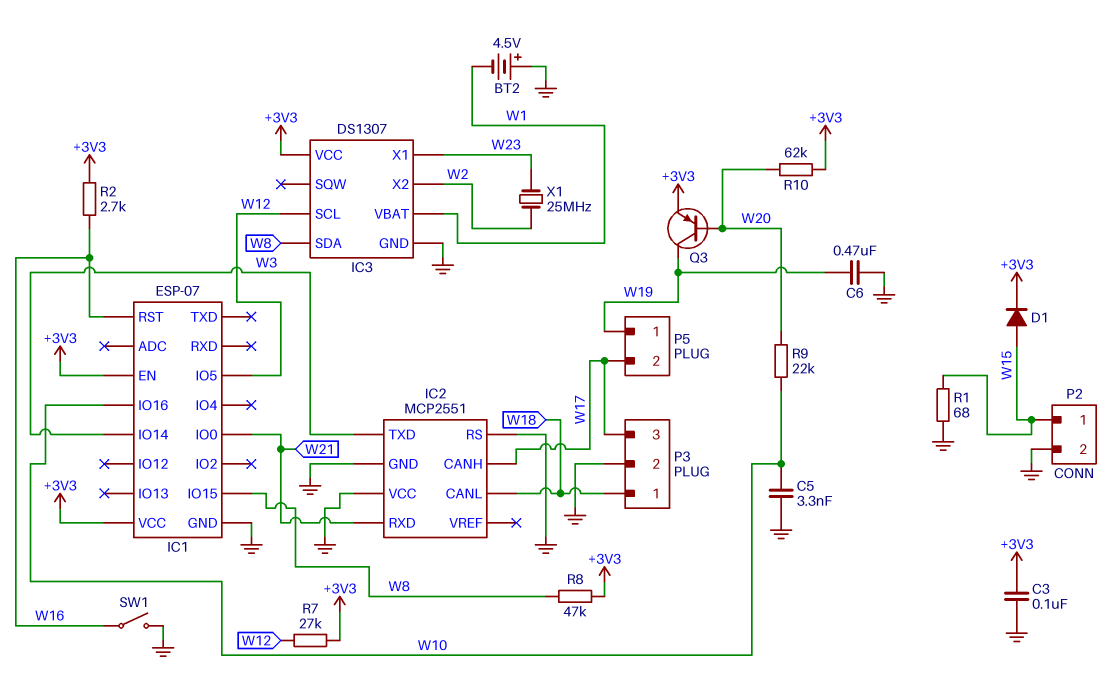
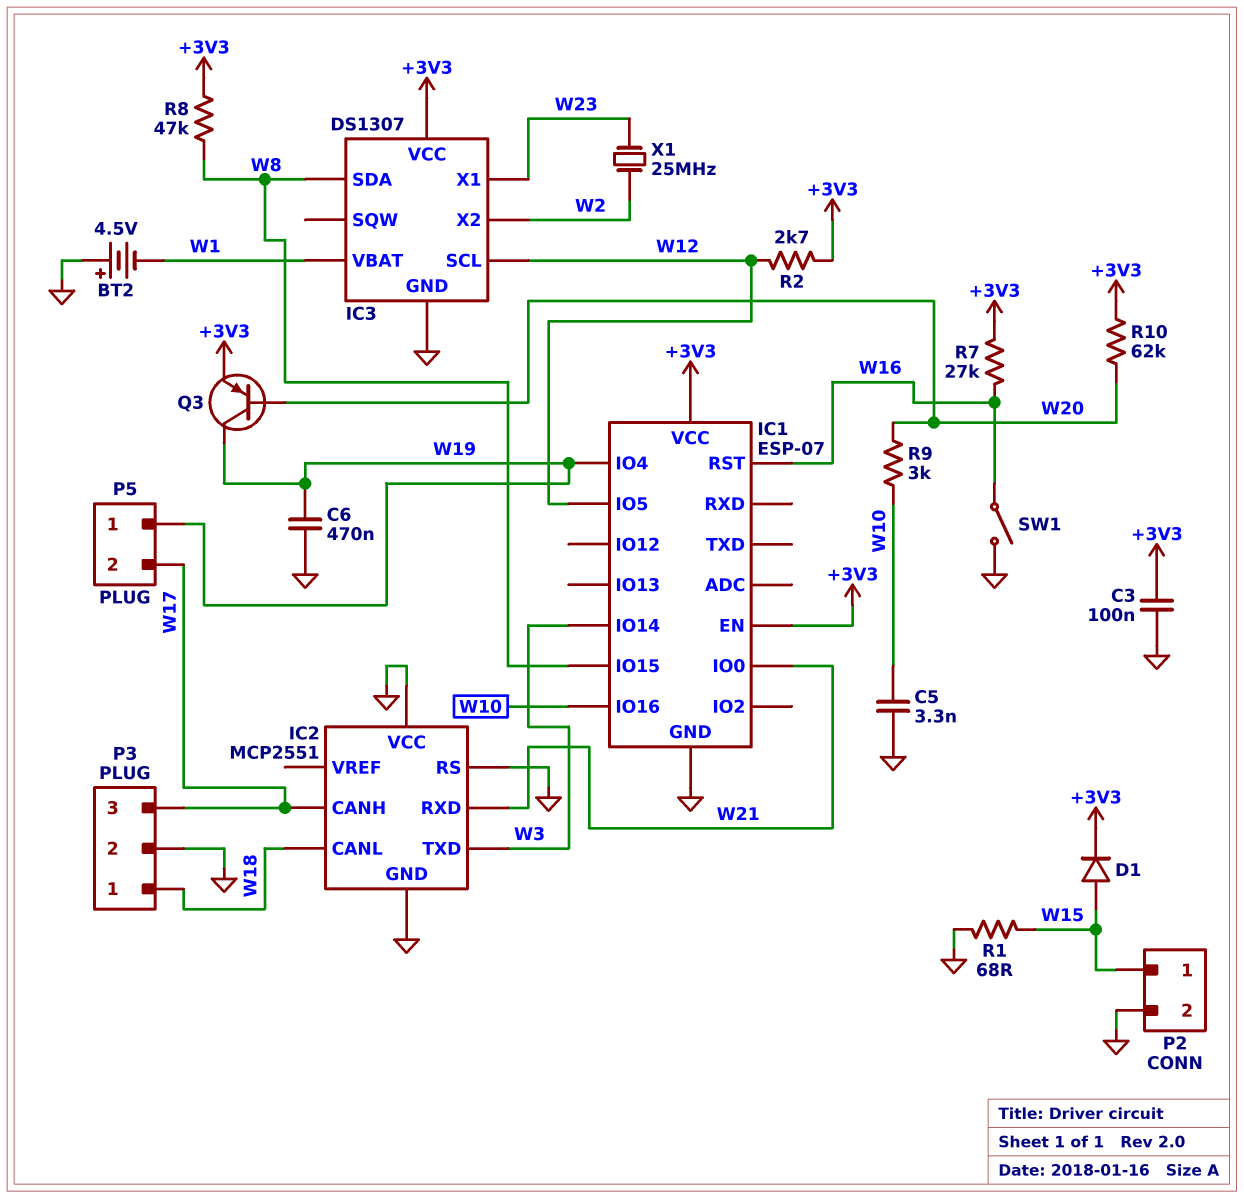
IC1 pin IO4: none -> W19
R2: 2.7k (+3V3, W16) -> 2.7k (+3V3, W12)
R7: 27k (+3V3, W12) -> 27k (+3V3, W16)
R9: 22k (W10, W20) -> 3k (W10, W20)

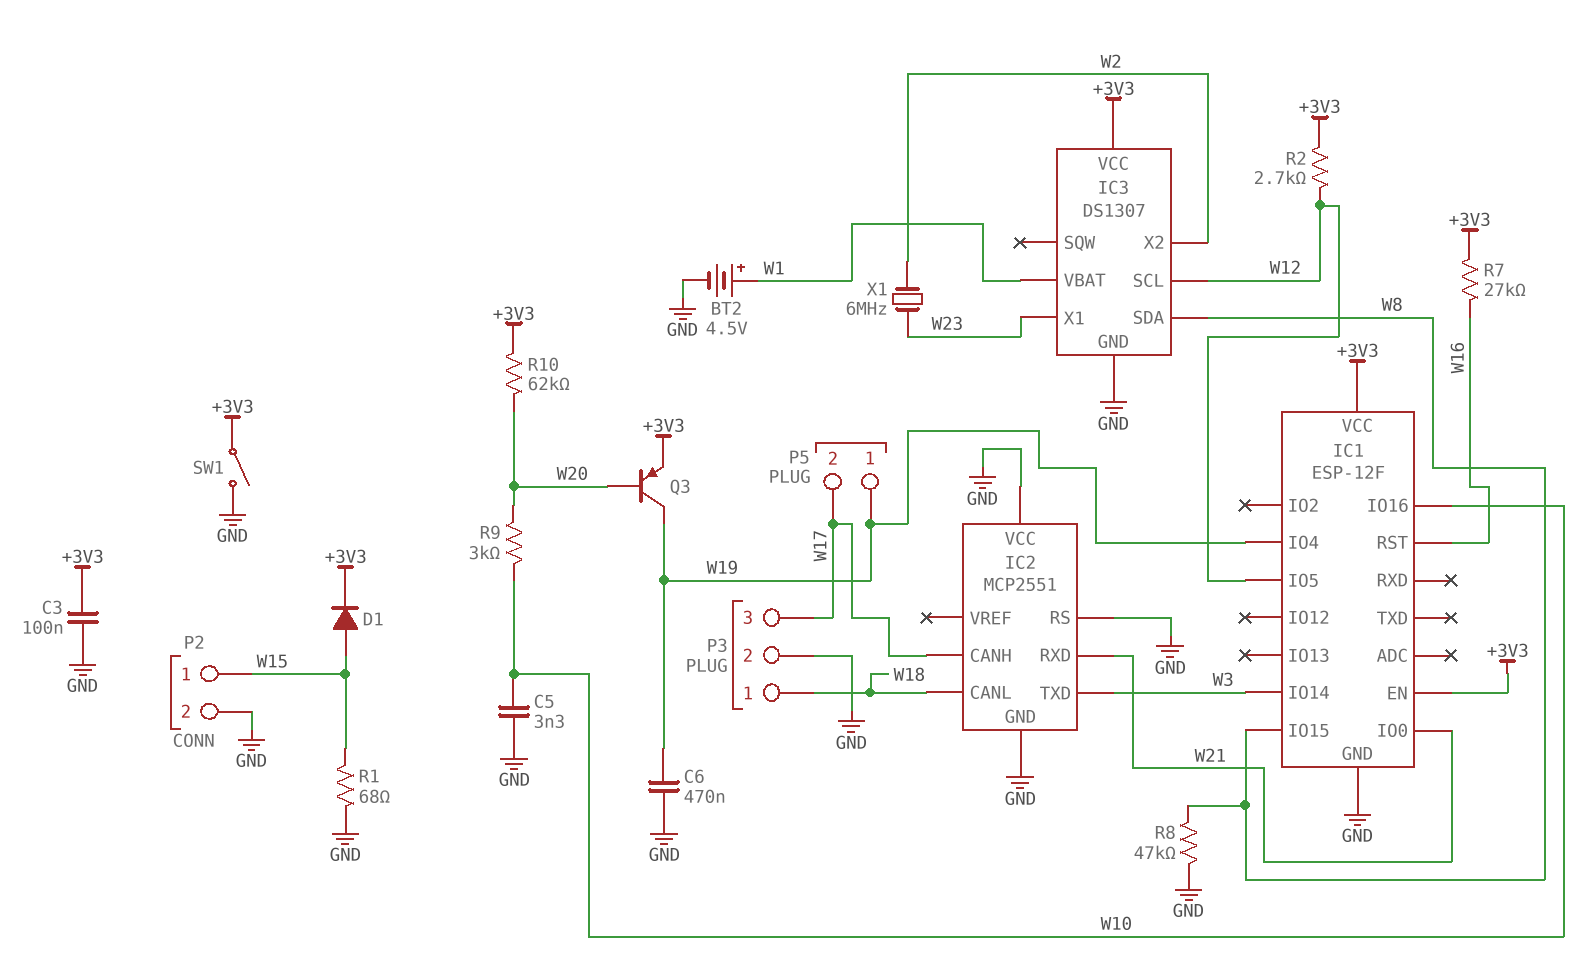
BT2: 4.5V (plus GND, minus W1) -> 4.5V (plus W1, minus GND)
IC1: ESP-07 -> ESP-12F
R8: 47k (+3V3, W8) -> 47k (GND, W8)
SW1: switch (GND, W16) -> switch (+3V3, GND)
X1: 25MHz (W2, W23) -> 6MHz (W2, W23)

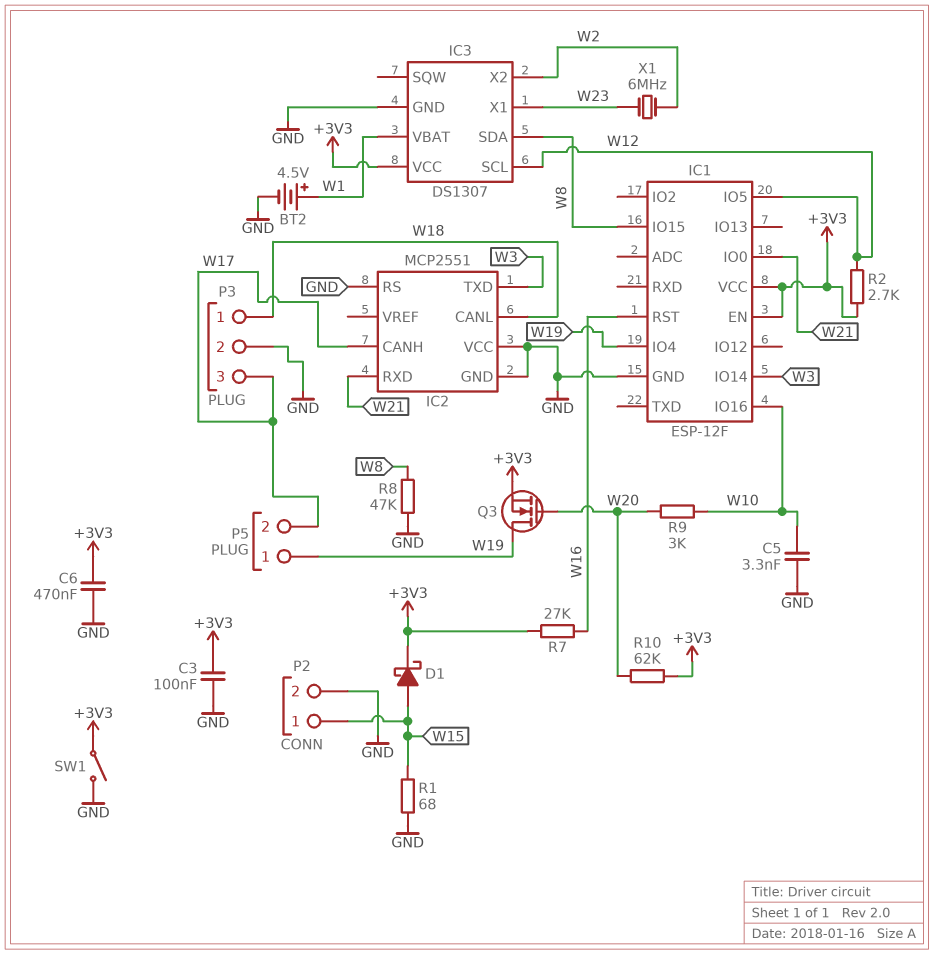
C6: 470nF (GND, W19) -> 470nF (+3V3, GND)
D1: diode (A W15, K +3V3) -> schottky (A W15, K +3V3)
Q3: PNP (B W20, C W19, E +3V3) -> NMOS (G W20, D W19, S +3V3)

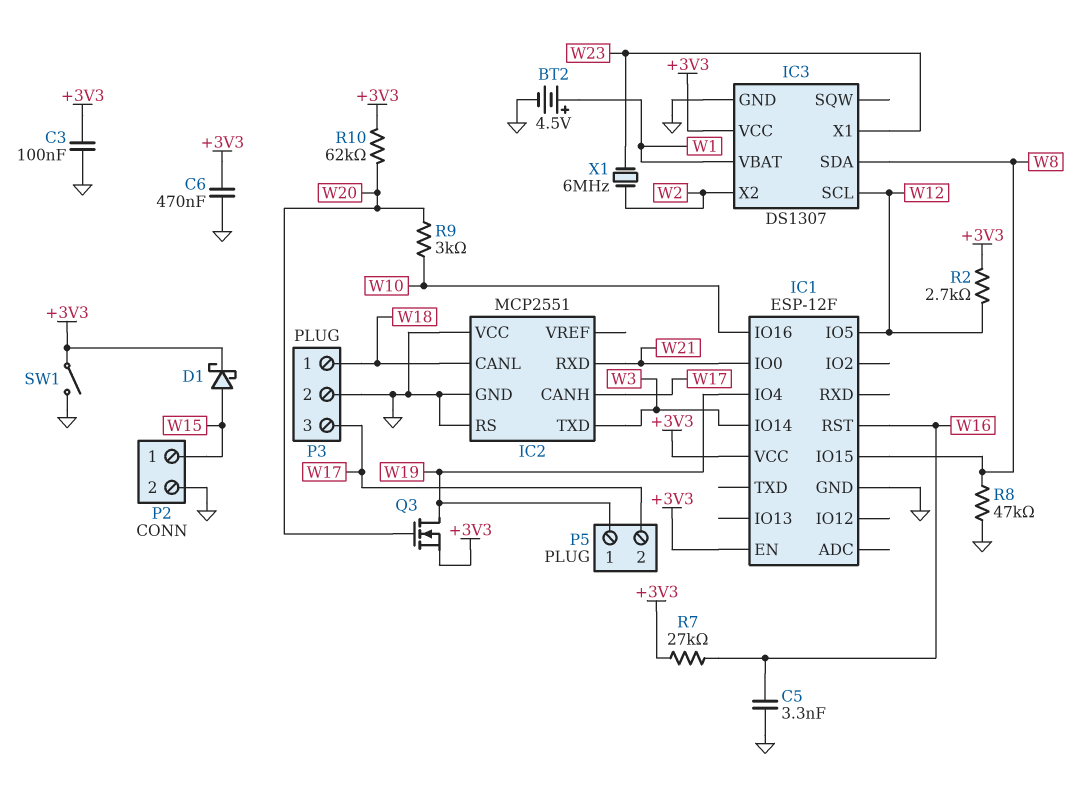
C5: 3.3nF (GND, W10) -> 3.3nF (GND, W16)
R1: 68 (GND, W15) -> none

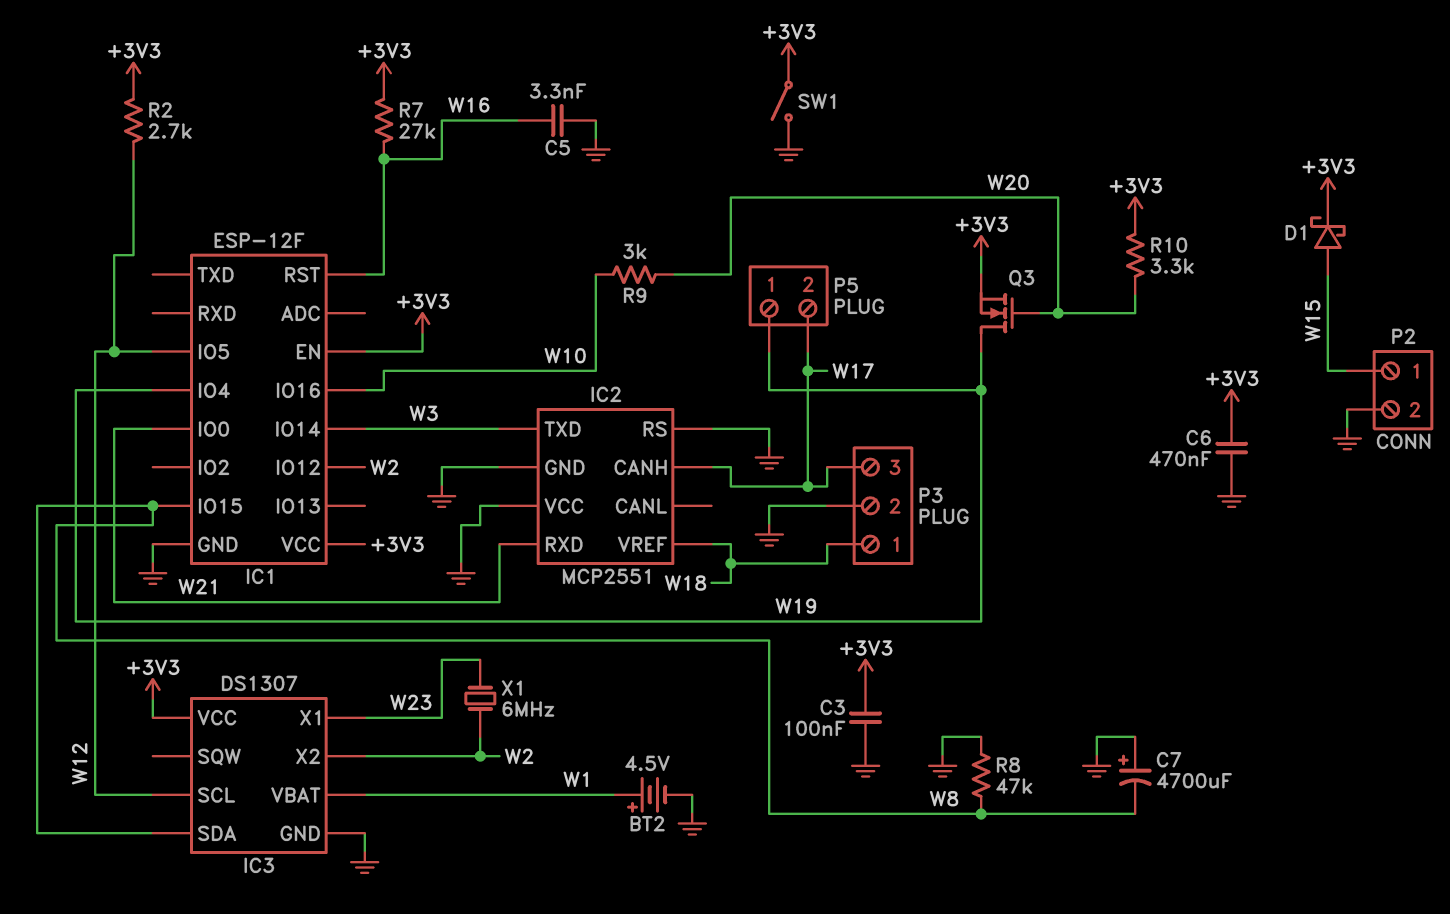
C7: none -> 4700uF (plus GND, minus W8)
IC1 pin IO12: none -> W2
IC2 pin CANL: W18 -> none
IC2 pin VREF: none -> W18
R10: 62k (+3V3, W20) -> 3.3k (+3V3, W20)

